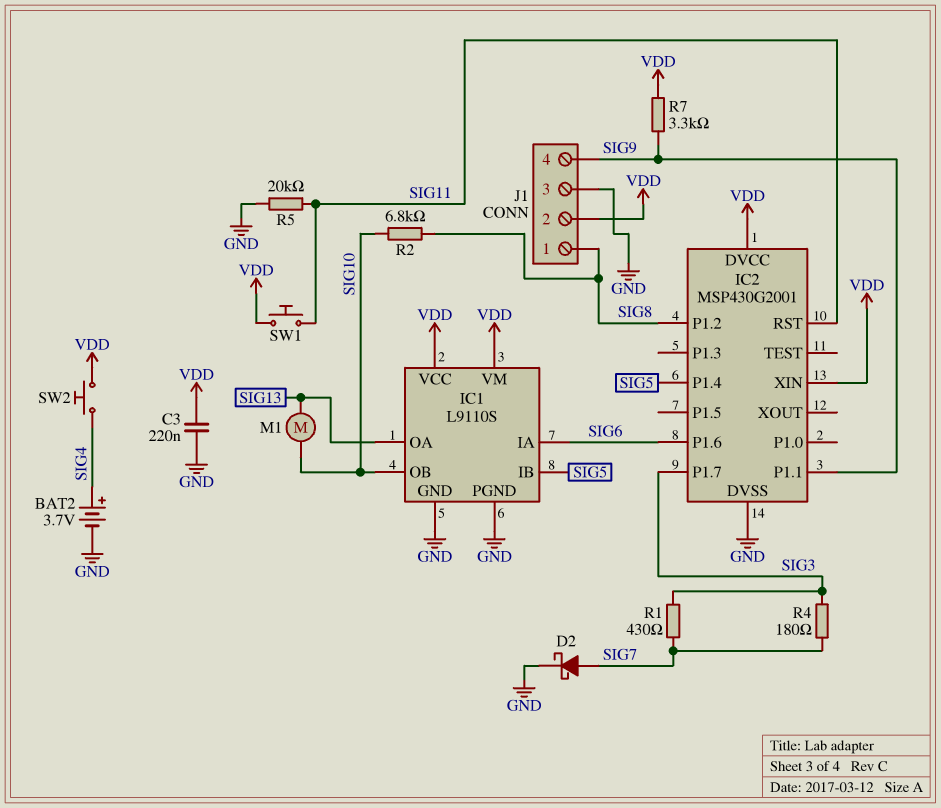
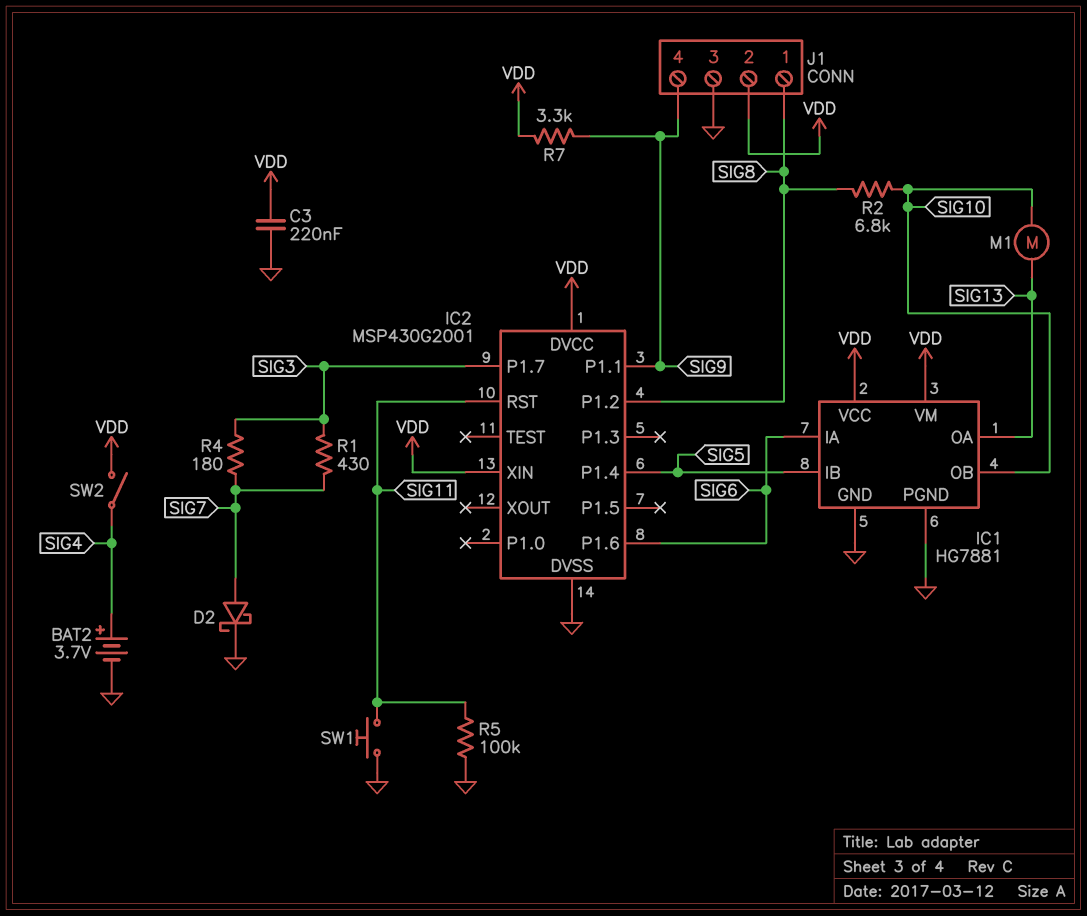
IC1: L9110S -> HG7881
R5: 20k (GND, SIG11) -> 100k (GND, SIG11)
SW1: button (SIG11, VDD) -> button (GND, SIG11)
SW2: button (SIG4, VDD) -> switch (SIG4, VDD)

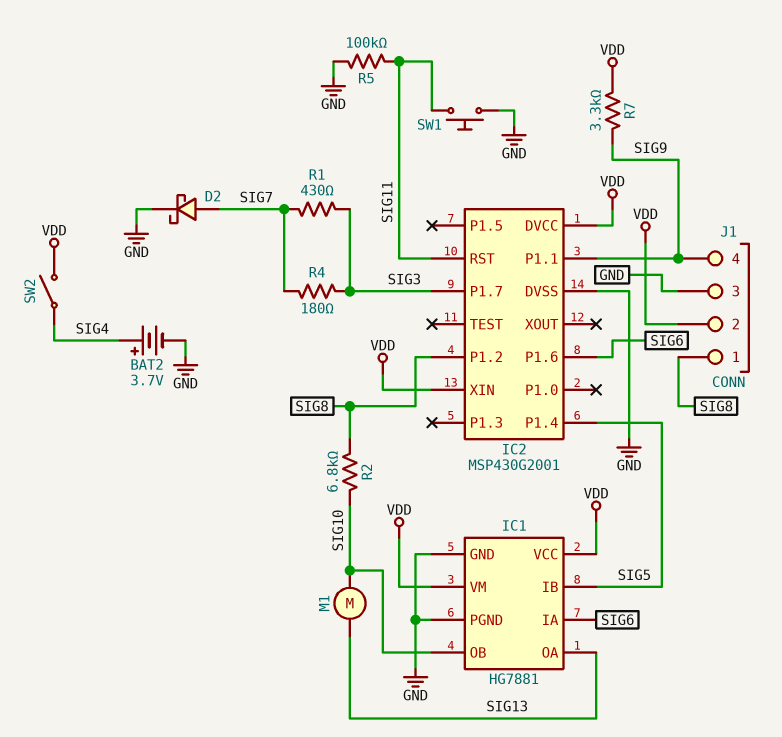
C3: 220nF (GND, VDD) -> none

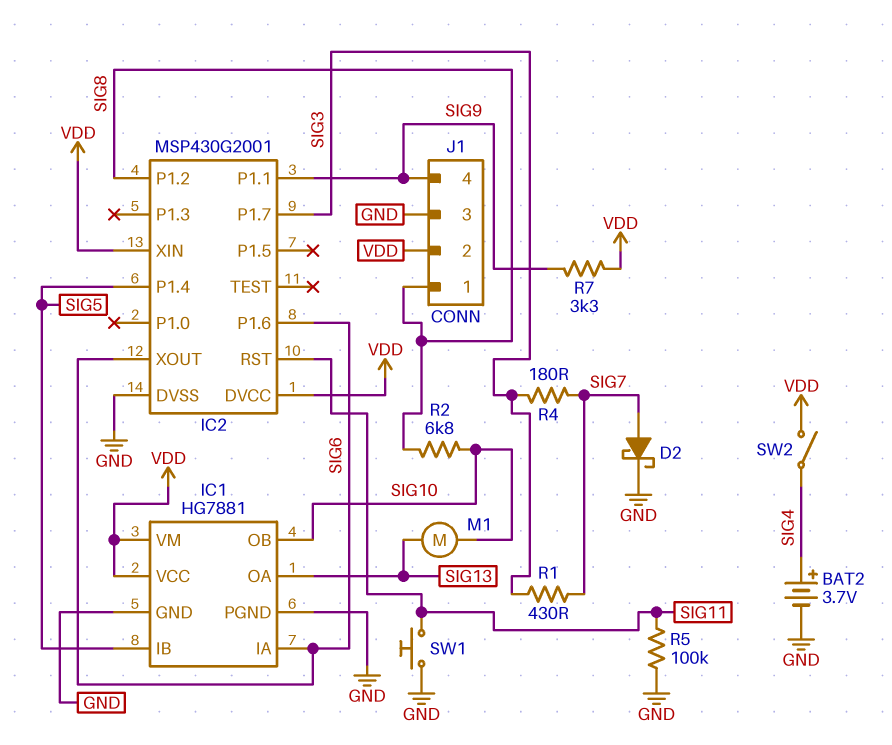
IC2 pin XOUT: none -> SIG6

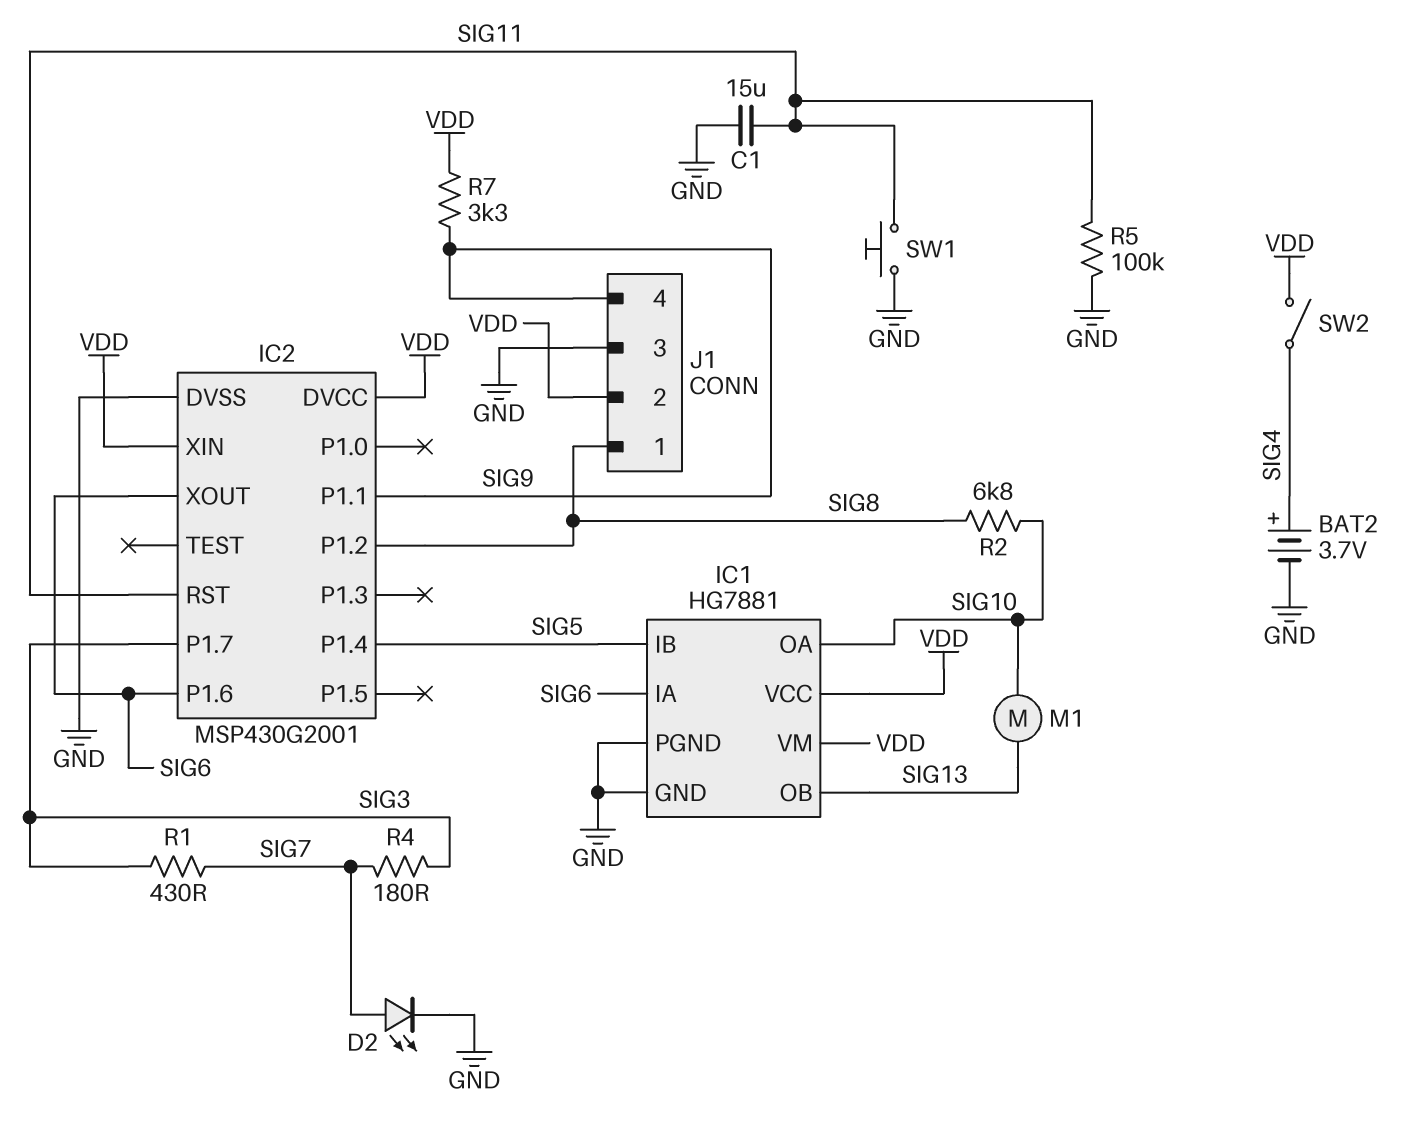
C1: none -> 15uF (GND, SIG11)
D2: schottky (A SIG7, K GND) -> LED (A SIG7, K GND)
IC1 pin OA: SIG13 -> SIG10
IC1 pin OB: SIG10 -> SIG13

